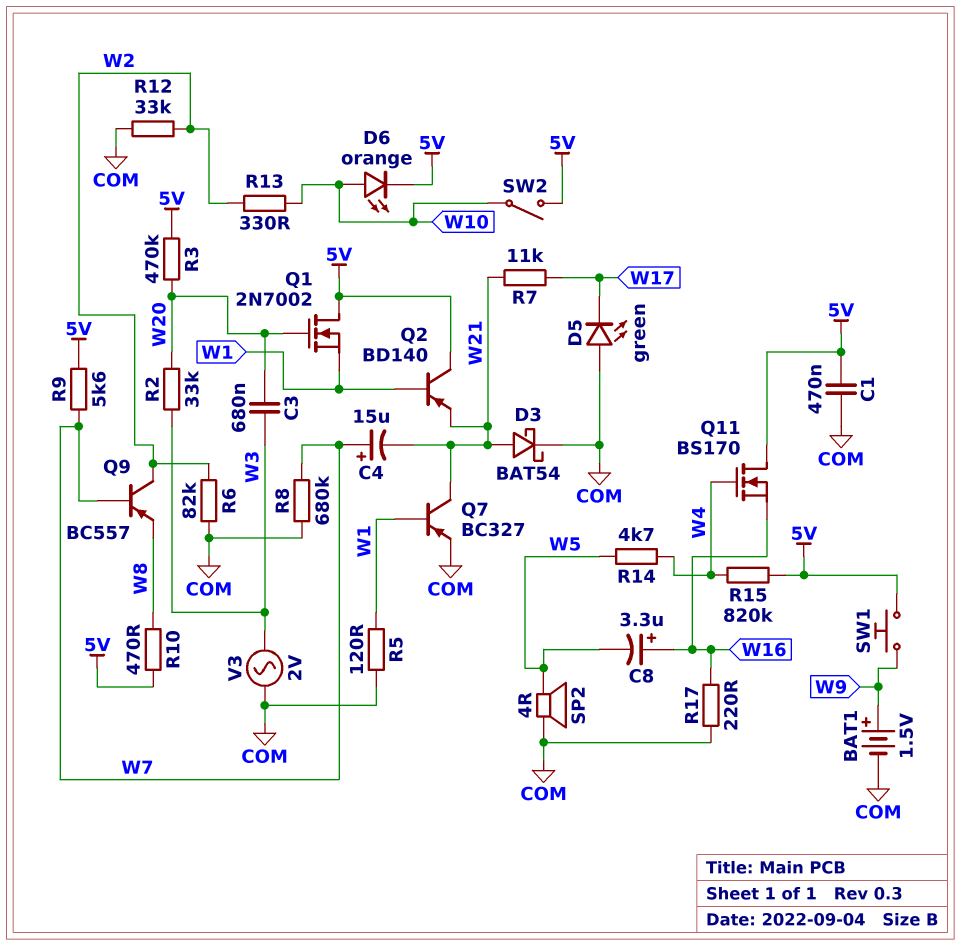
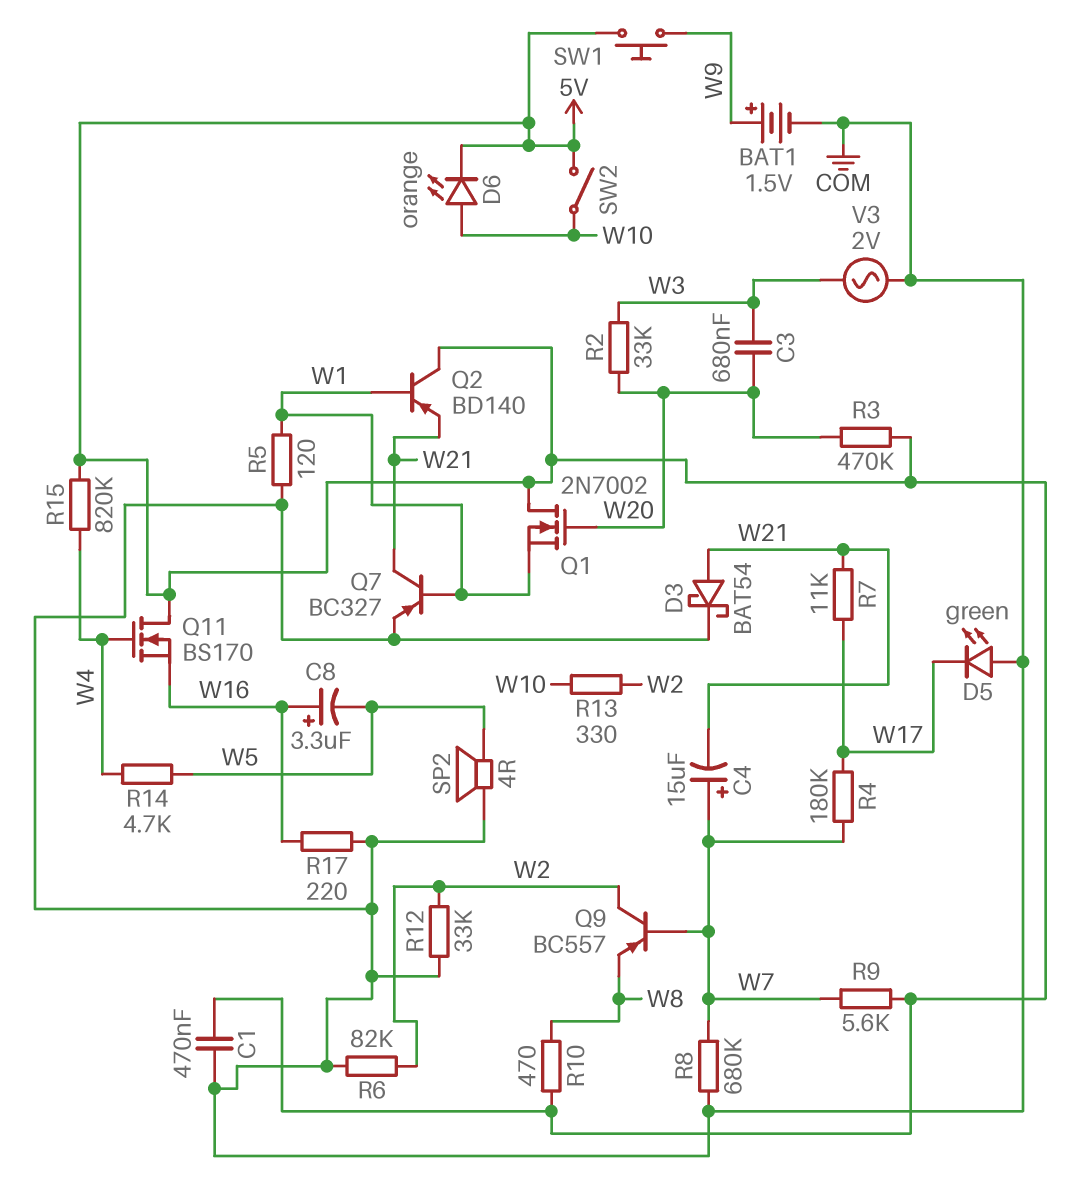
R4: none -> 180k (W7, W17)

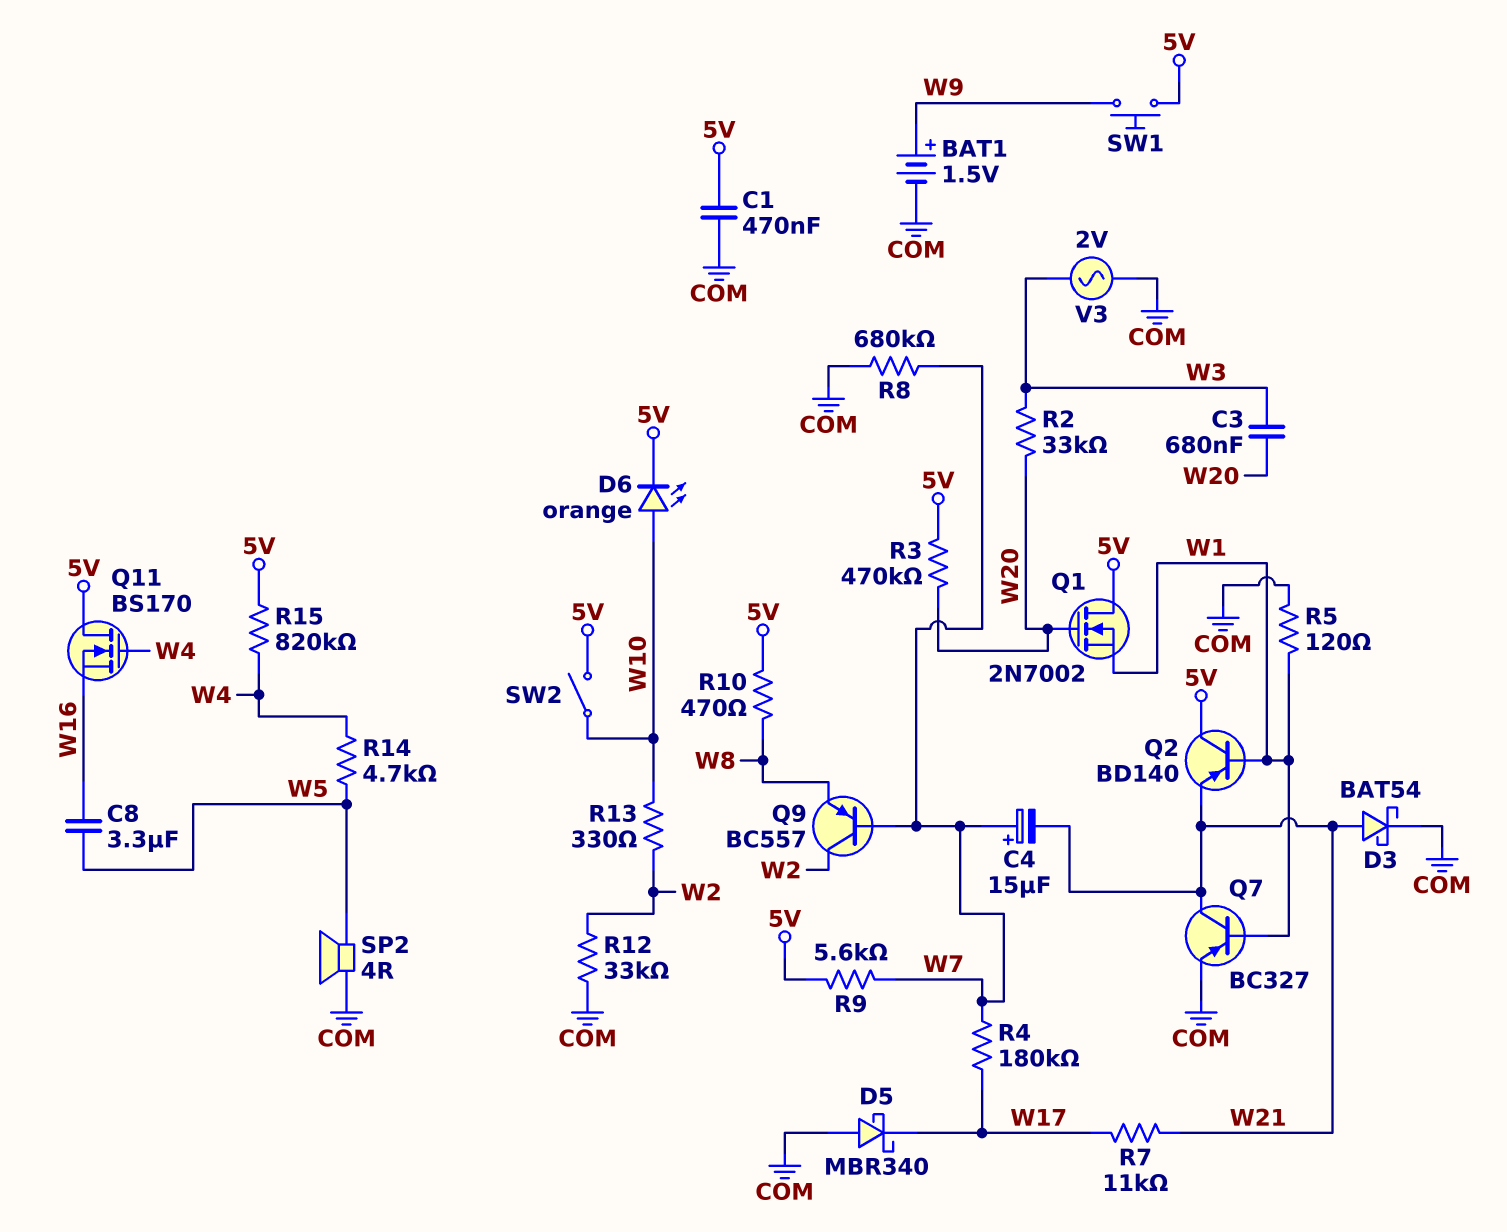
C8: 3.3uF (plus W16, minus W5) -> 3.3uF (W5, W16)
D5: LED green (A COM, K W17) -> schottky MBR340 (A COM, K W17)
R6: 82k (COM, W2) -> none
R17: 220 (COM, W16) -> none

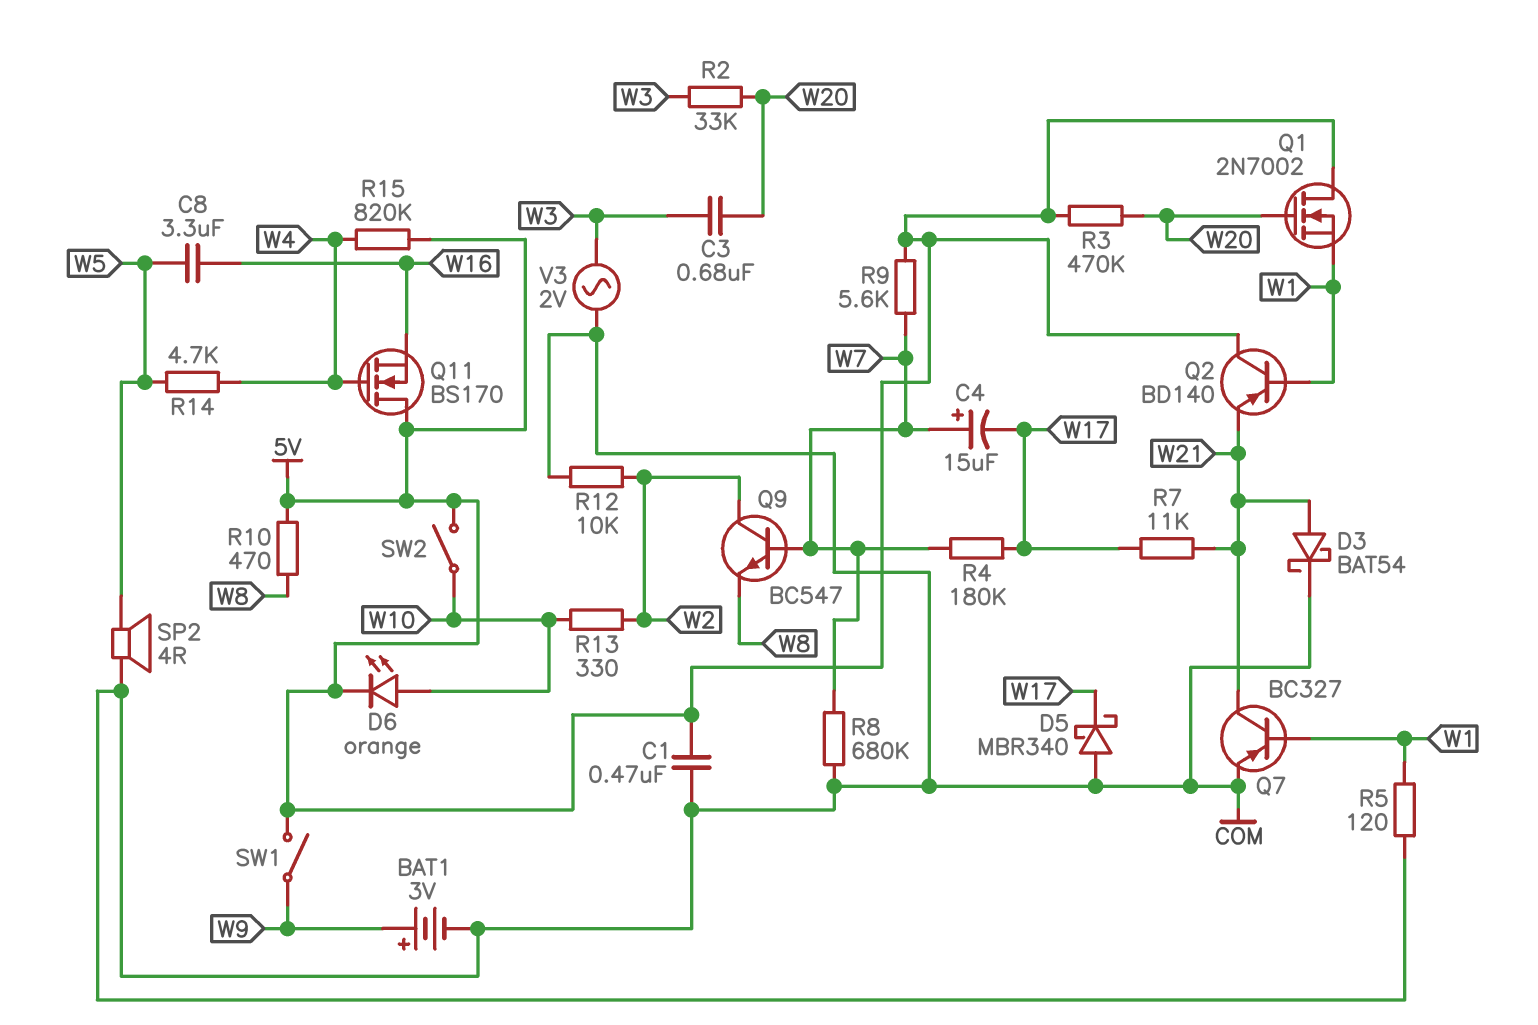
BAT1: 1.5V (plus W9, minus COM) -> 3V (plus W9, minus COM)
C4: 15uF (plus W7, minus W21) -> 15uF (plus W7, minus W17)
Q9: PNP BC557 (B W7, C W2, E W8) -> NPN BC547 (B W7, C W2, E W8)
R12: 33k (COM, W2) -> 10k (COM, W2)
SW1: button (5V, W9) -> switch (5V, W9)

